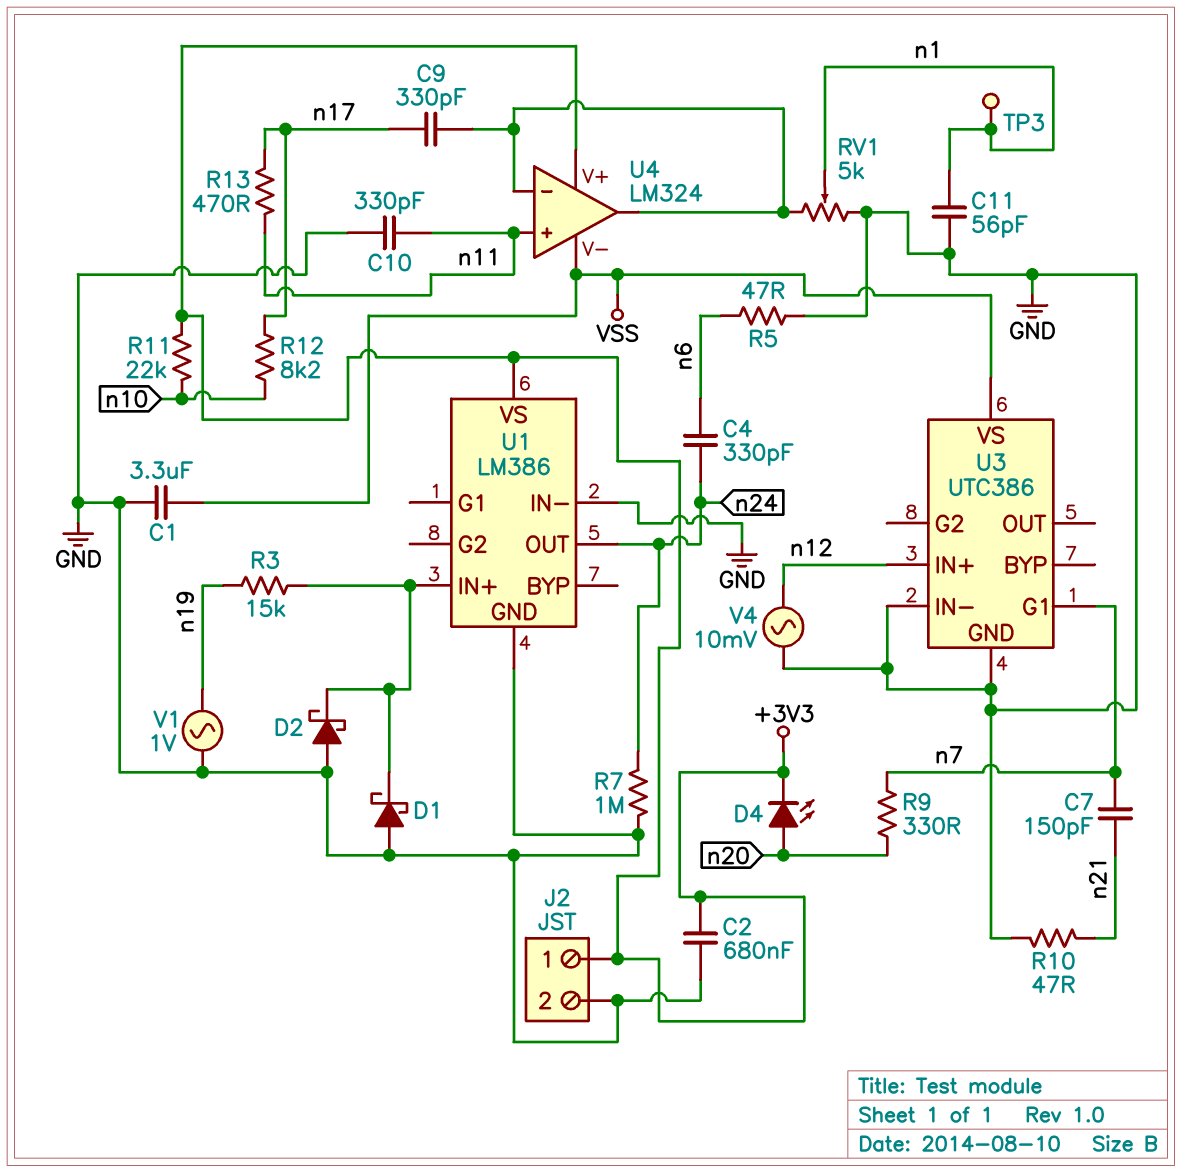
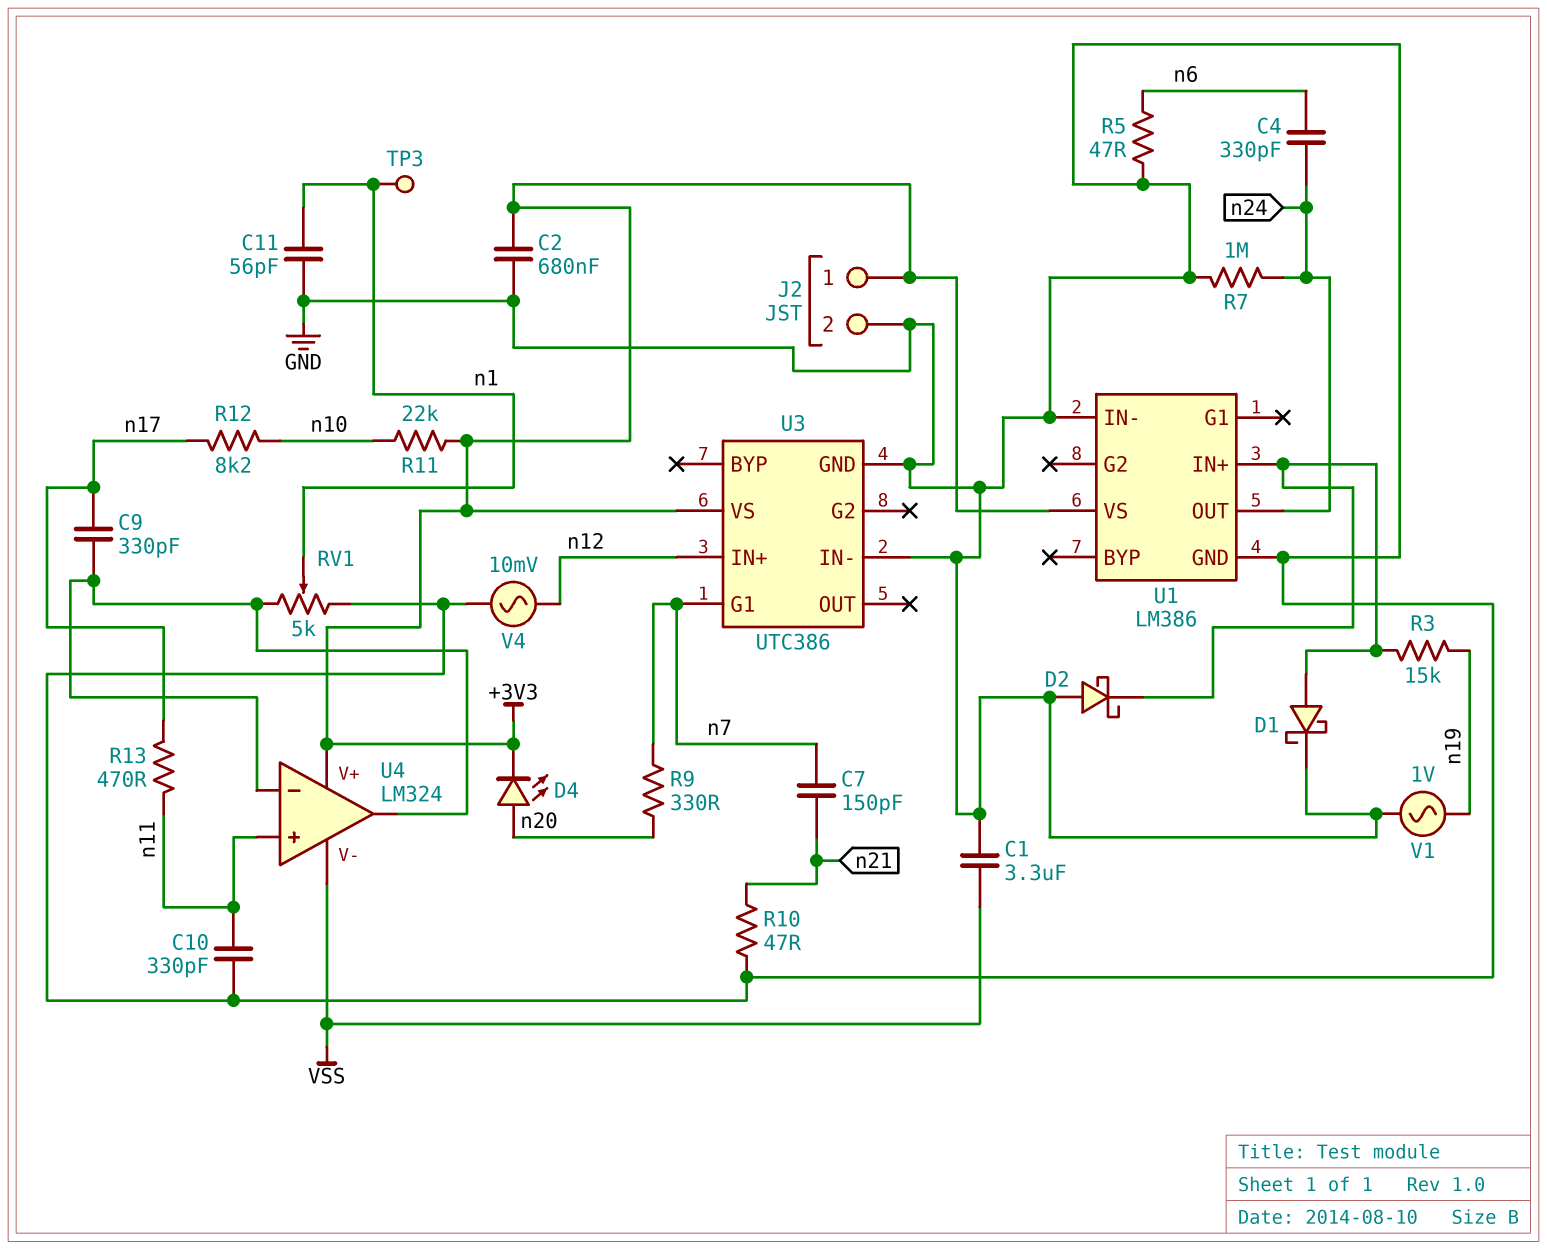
D1: schottky (A GND, K U1/IN+) -> schottky (A U1/IN+, K GND)
U3 pin VS: VSS -> +3V3

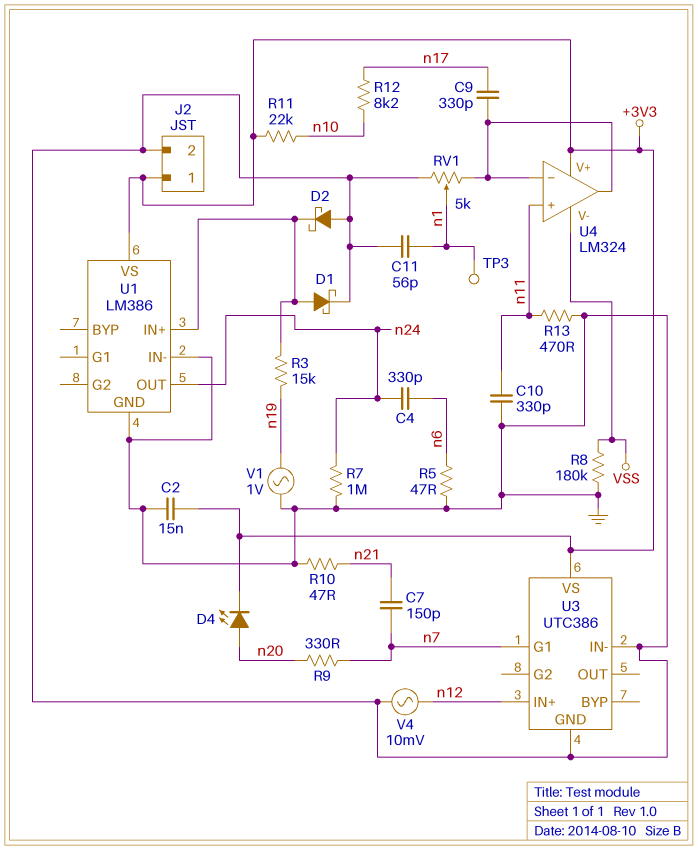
C1: 3.3uF (GND, VSS) -> none
C2: 680nF (+3V3, GND) -> 15nF (+3V3, GND)
R8: none -> 180k (GND, VSS)
R13: 470 (n11, n17) -> 470 (GND, n11)

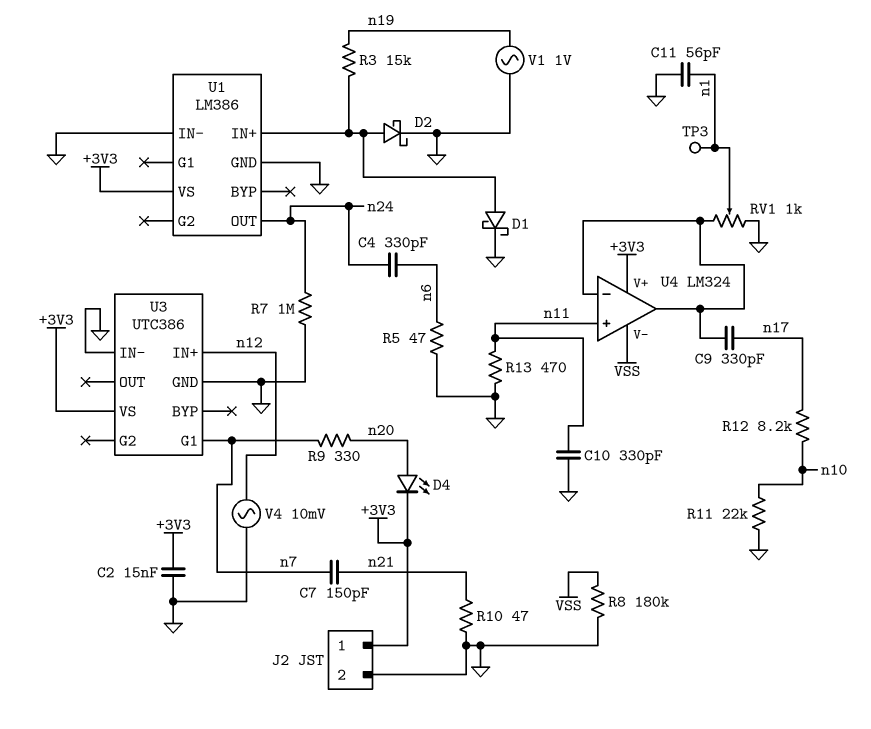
D2: schottky (A GND, K U1/IN+) -> schottky (A U1/IN+, K GND)
R11: 22k (+3V3, n10) -> 22k (GND, n10)
RV1: 5k (GND, U4/in-, wiper n1) -> 1k (GND, U4/in-, wiper n1)

